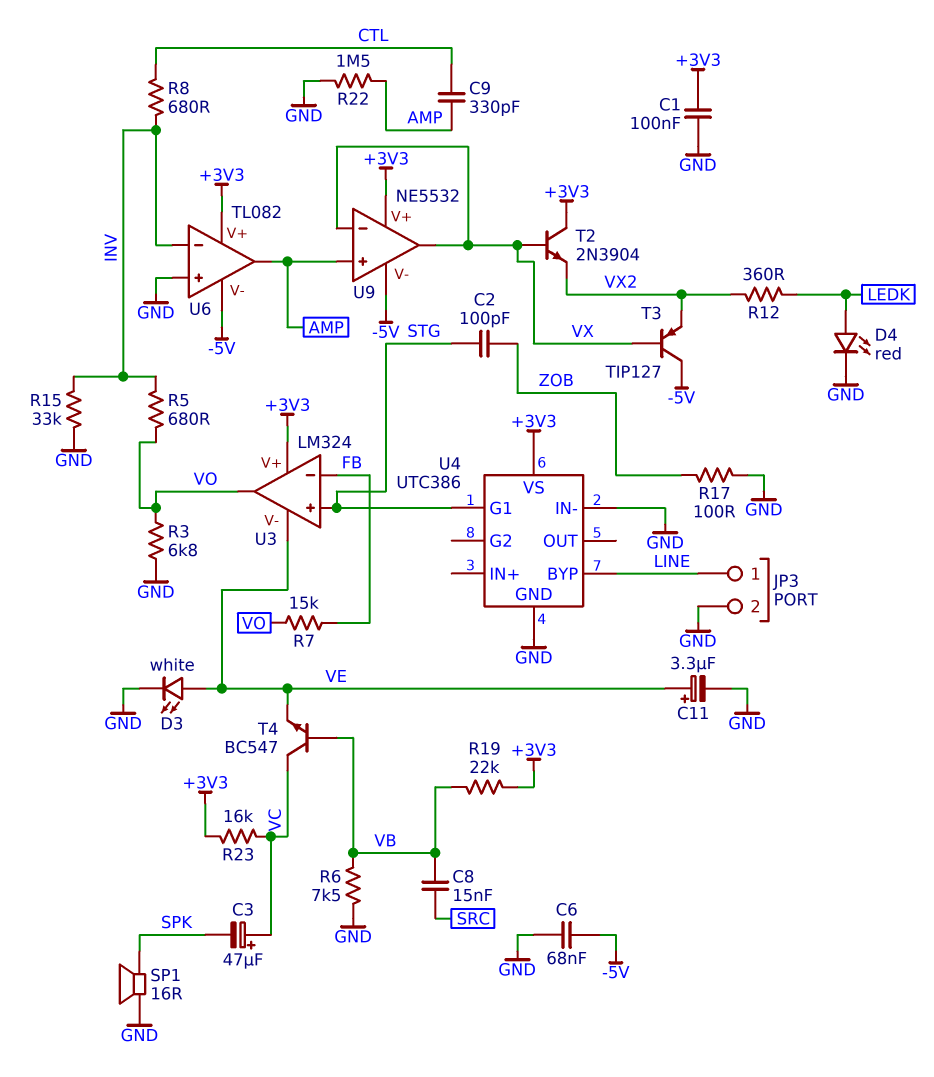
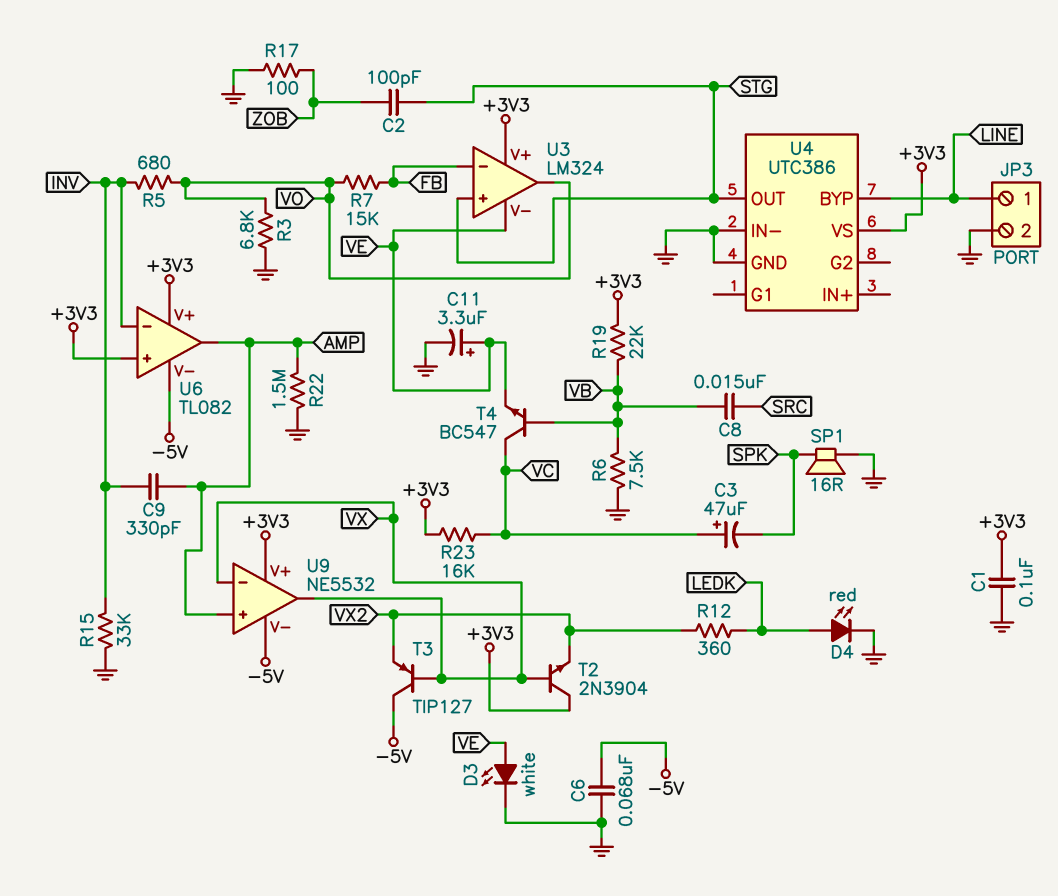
C9: 330pF (AMP, CTL) -> 330pF (AMP, INV)
R8: 680 (CTL, INV) -> none
U4 pin G1: STG -> none
U4 pin OUT: none -> STG
U6 pin in+: GND -> +3V3

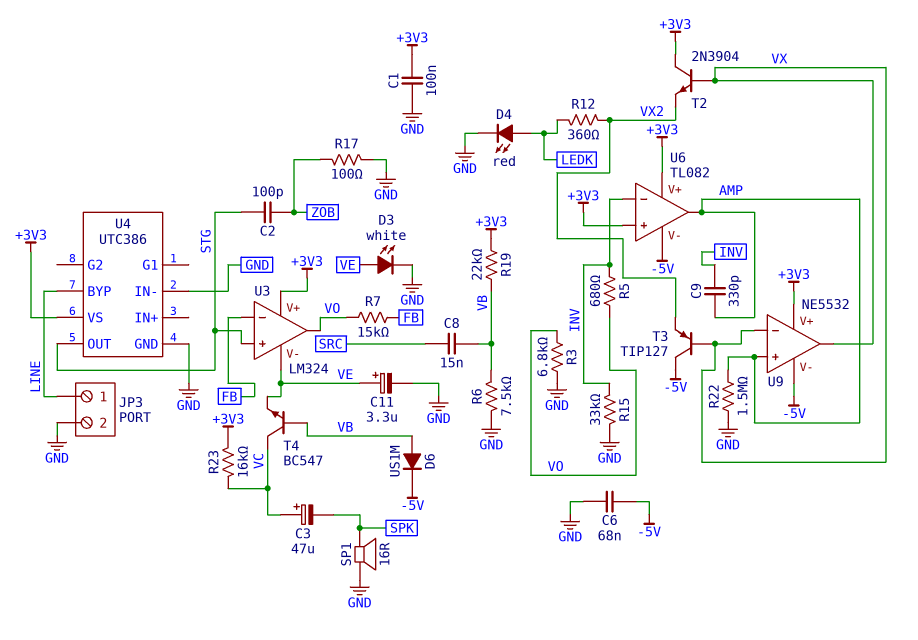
D6: none -> diode US1M (A VB, K -5V)

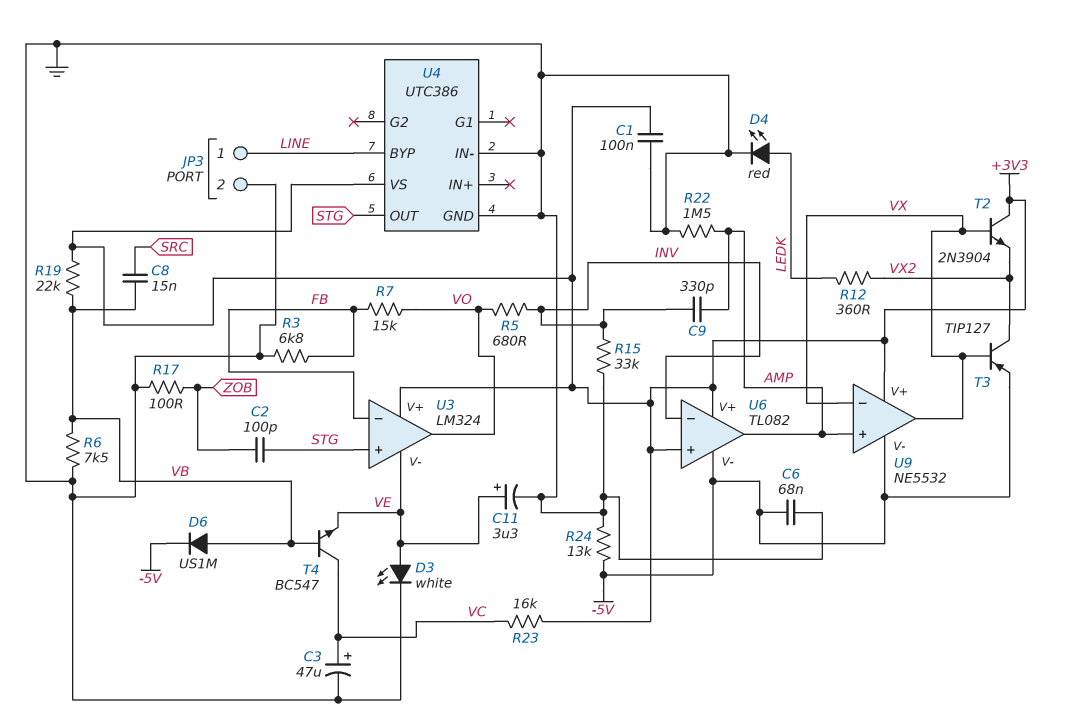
C3: 47uF (plus VC, minus SPK) -> 47uF (plus VC, minus GND)
R3: 6.8k (GND, VO) -> 6.8k (FB, GND)
R24: none -> 13k (-5V, GND)
SP1: speaker 16R (GND, SPK) -> none
T3: PNP TIP127 (B VX, C -5V, E VX2) -> PNP TIP127 (B VX, C VX2, E -5V)

